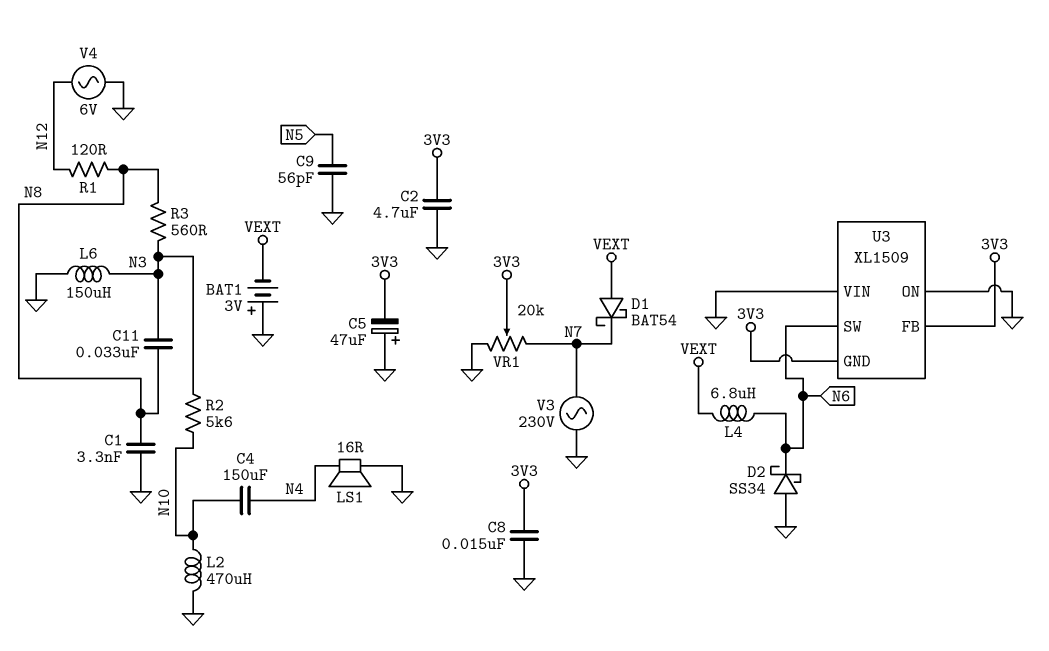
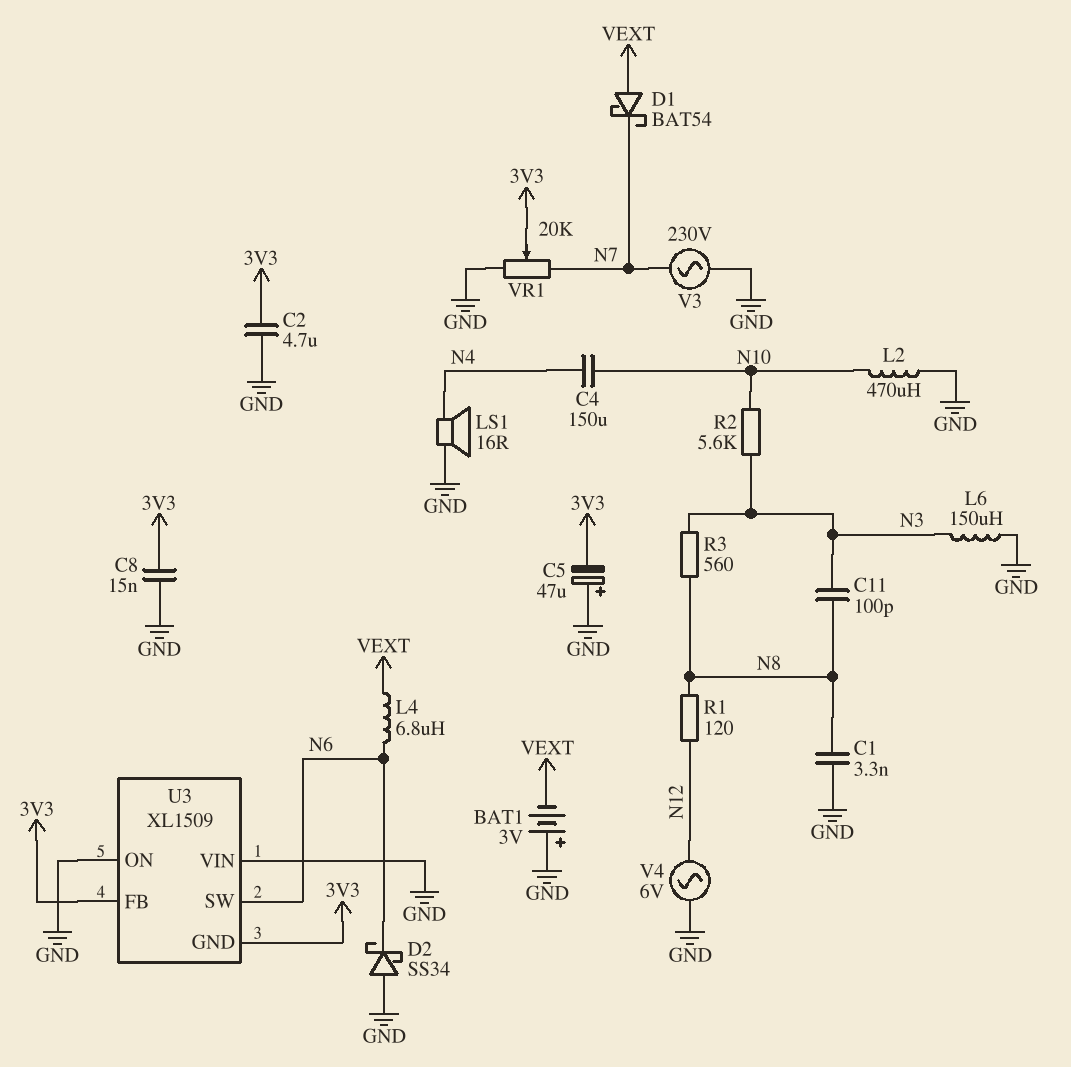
C9: 56pF (GND, N5) -> none
C11: 33nF (N3, N8) -> 100pF (N3, N8)

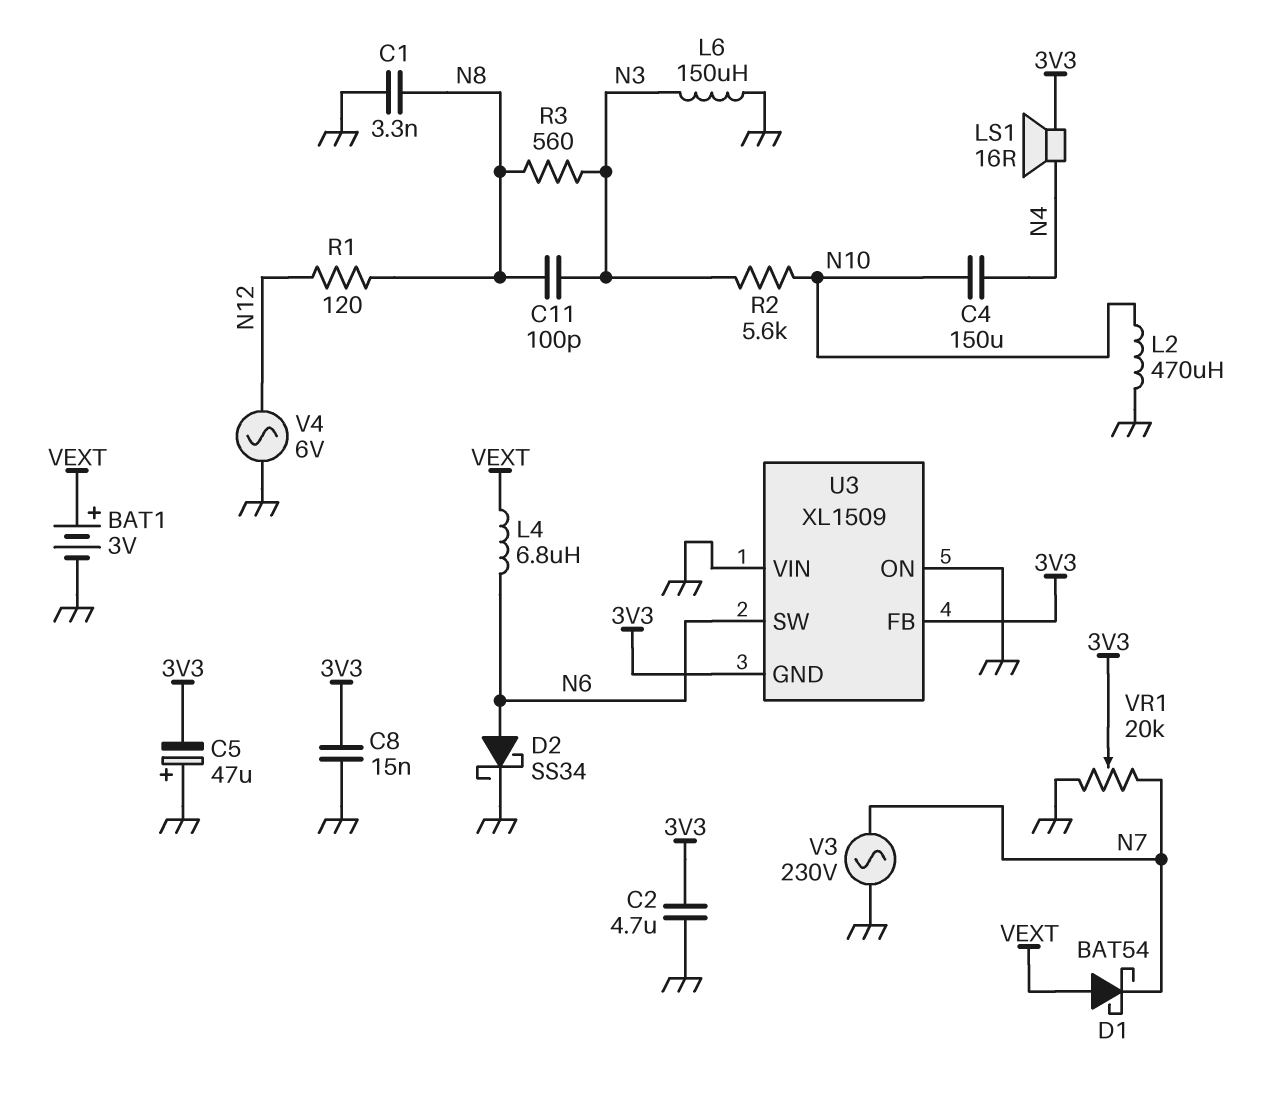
BAT1: 3V (plus GND, minus VEXT) -> 3V (plus VEXT, minus GND)
D2: schottky SS34 (A GND, K N6) -> schottky SS34 (A N6, K GND)
LS1: speaker 16R (GND, N4) -> speaker 16R (3V3, N4)

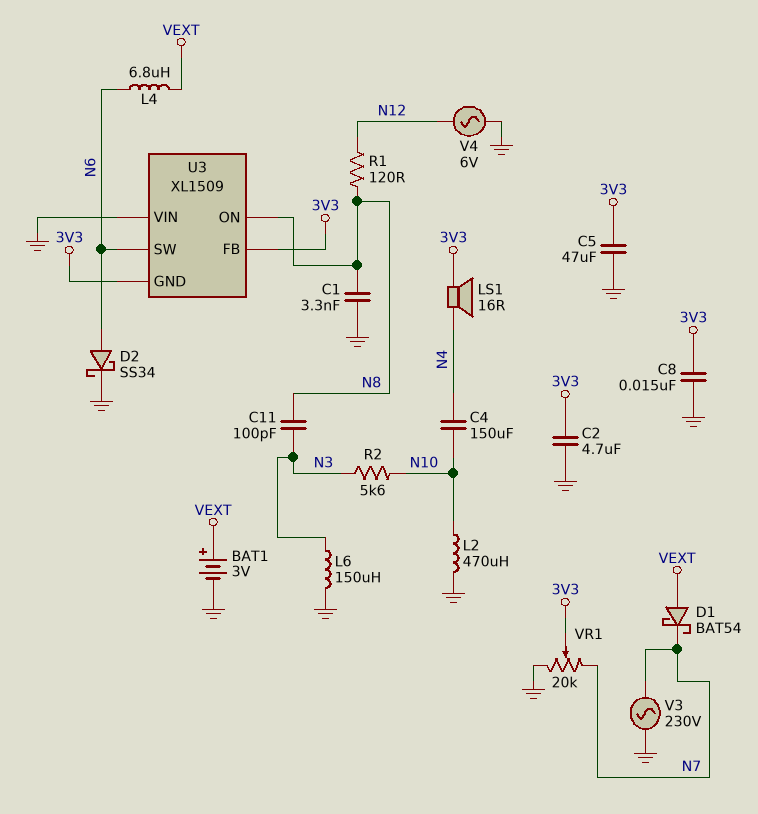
C5: 47uF (plus GND, minus 3V3) -> 47uF (3V3, GND)
R3: 560 (N3, N8) -> none
U3 pin ON: GND -> N8

